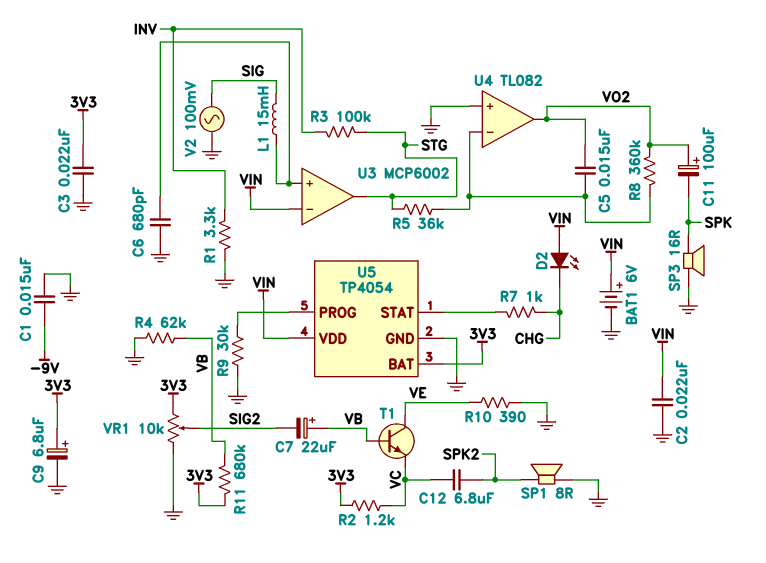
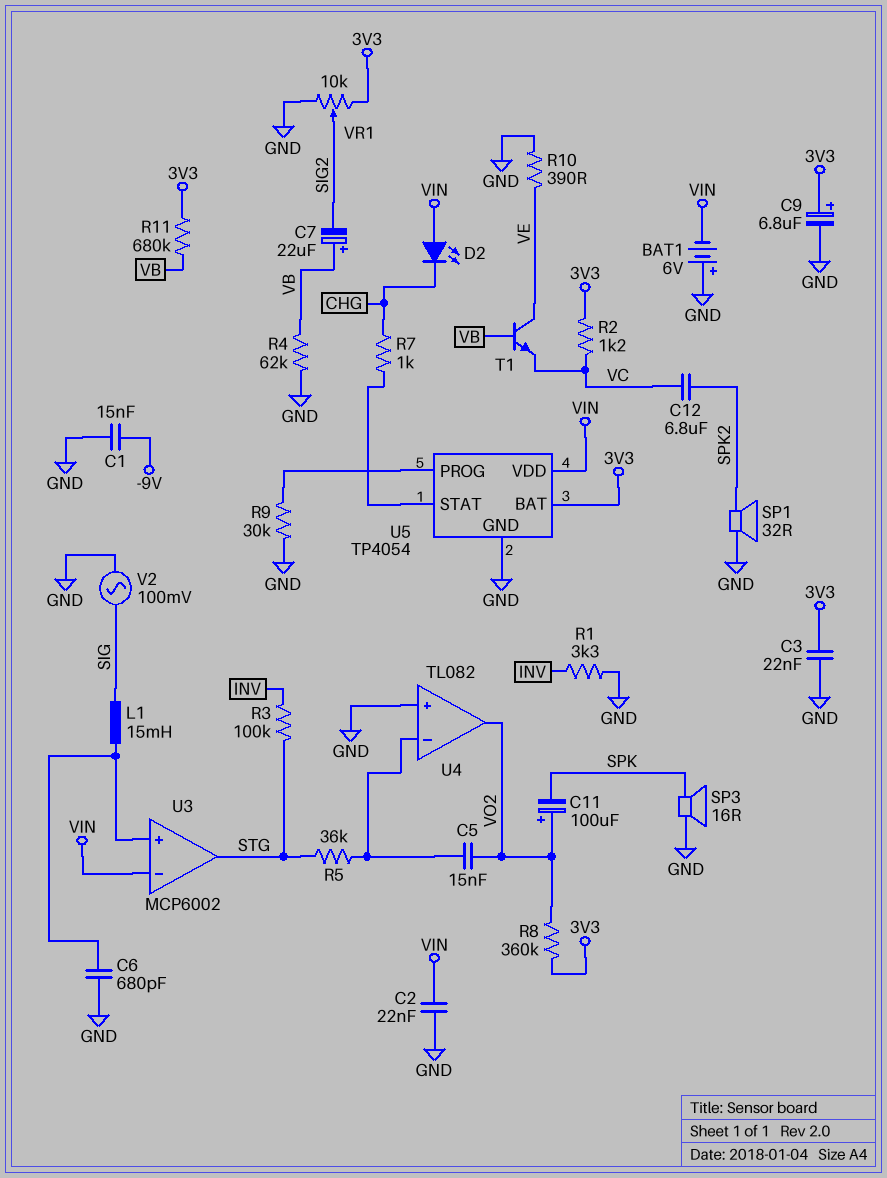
BAT1: 6V (plus VIN, minus GND) -> 6V (plus GND, minus VIN)
R8: 360k (U4/in-, VO2) -> 360k (3V3, VO2)
SP1: speaker 8R (GND, SPK2) -> speaker 32R (GND, SPK2)

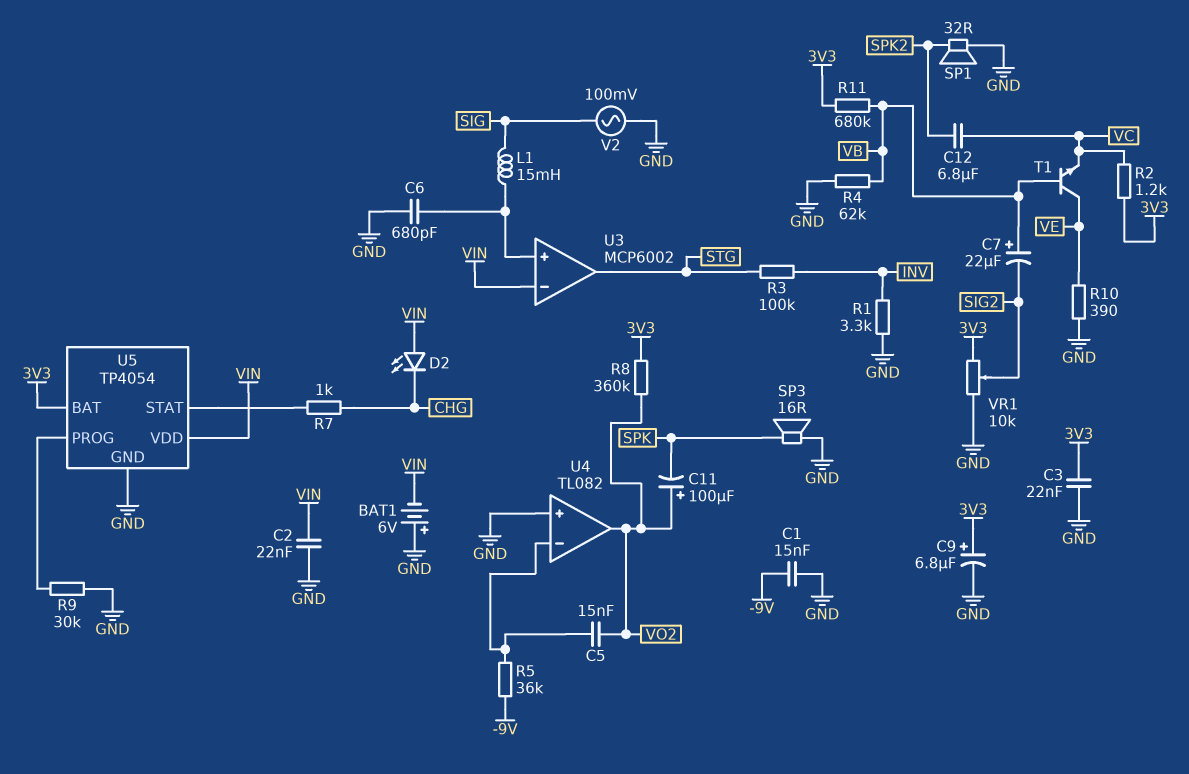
R5: 36k (STG, U4/in-) -> 36k (-9V, U4/in-)

